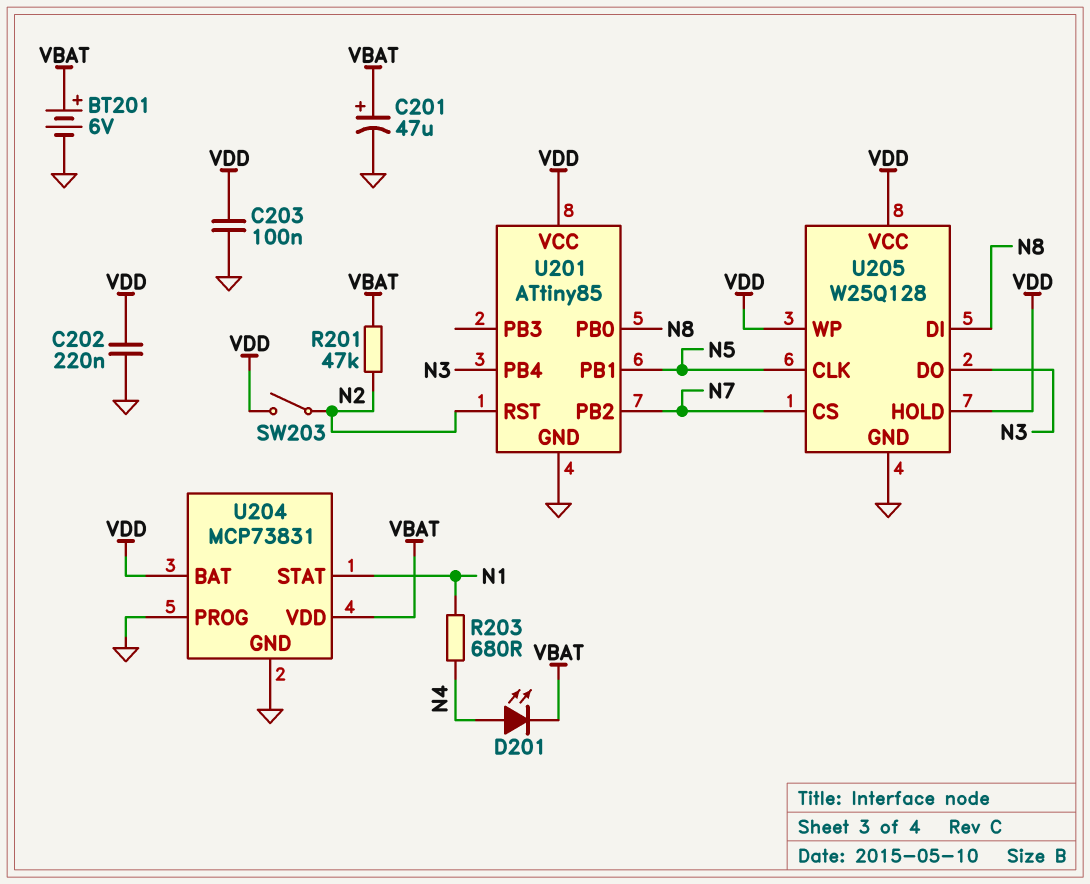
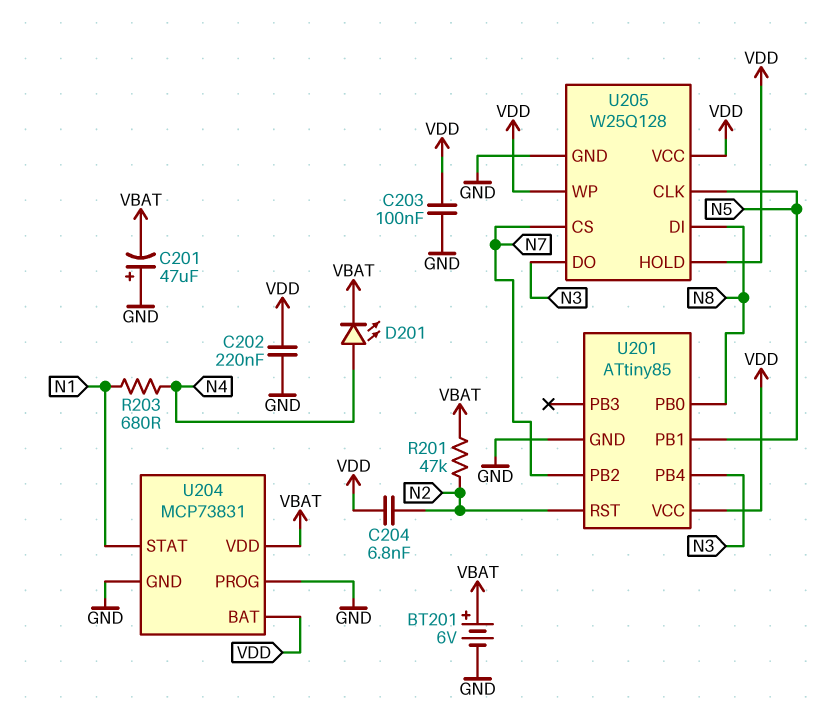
C201: 47uF (plus VBAT, minus GND) -> 47uF (plus GND, minus VBAT)
C204: none -> 6.8nF (N2, VDD)
SW203: switch (N2, VDD) -> none

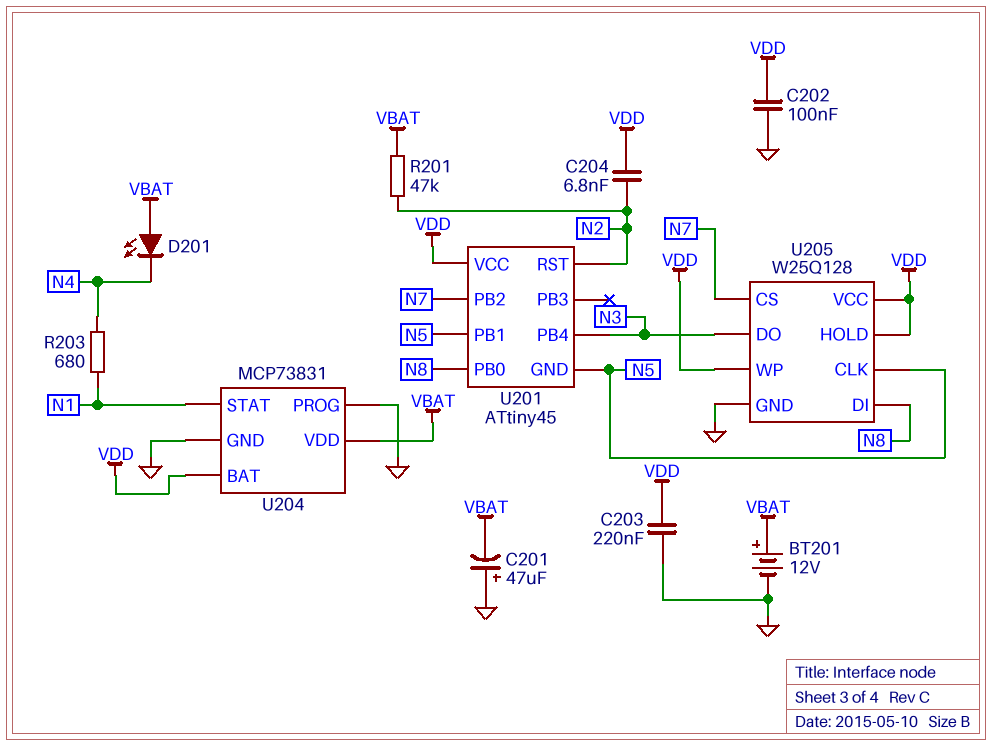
BT201: 6V (plus VBAT, minus GND) -> 12V (plus VBAT, minus GND)
C202: 220nF (GND, VDD) -> 100nF (GND, VDD)
C203: 100nF (GND, VDD) -> 220nF (GND, VDD)
D201: LED (A N4, K VBAT) -> LED (A VBAT, K N4)
U201: ATtiny85 -> ATtiny45
U201 pin GND: GND -> N5

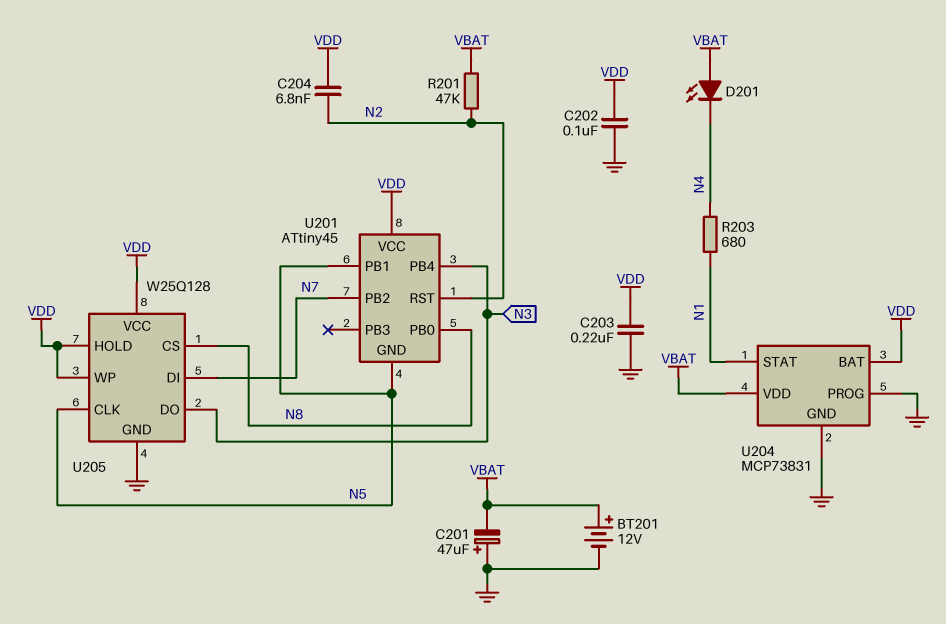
U205 pin CS: N7 -> N8
U205 pin DI: N8 -> N7

